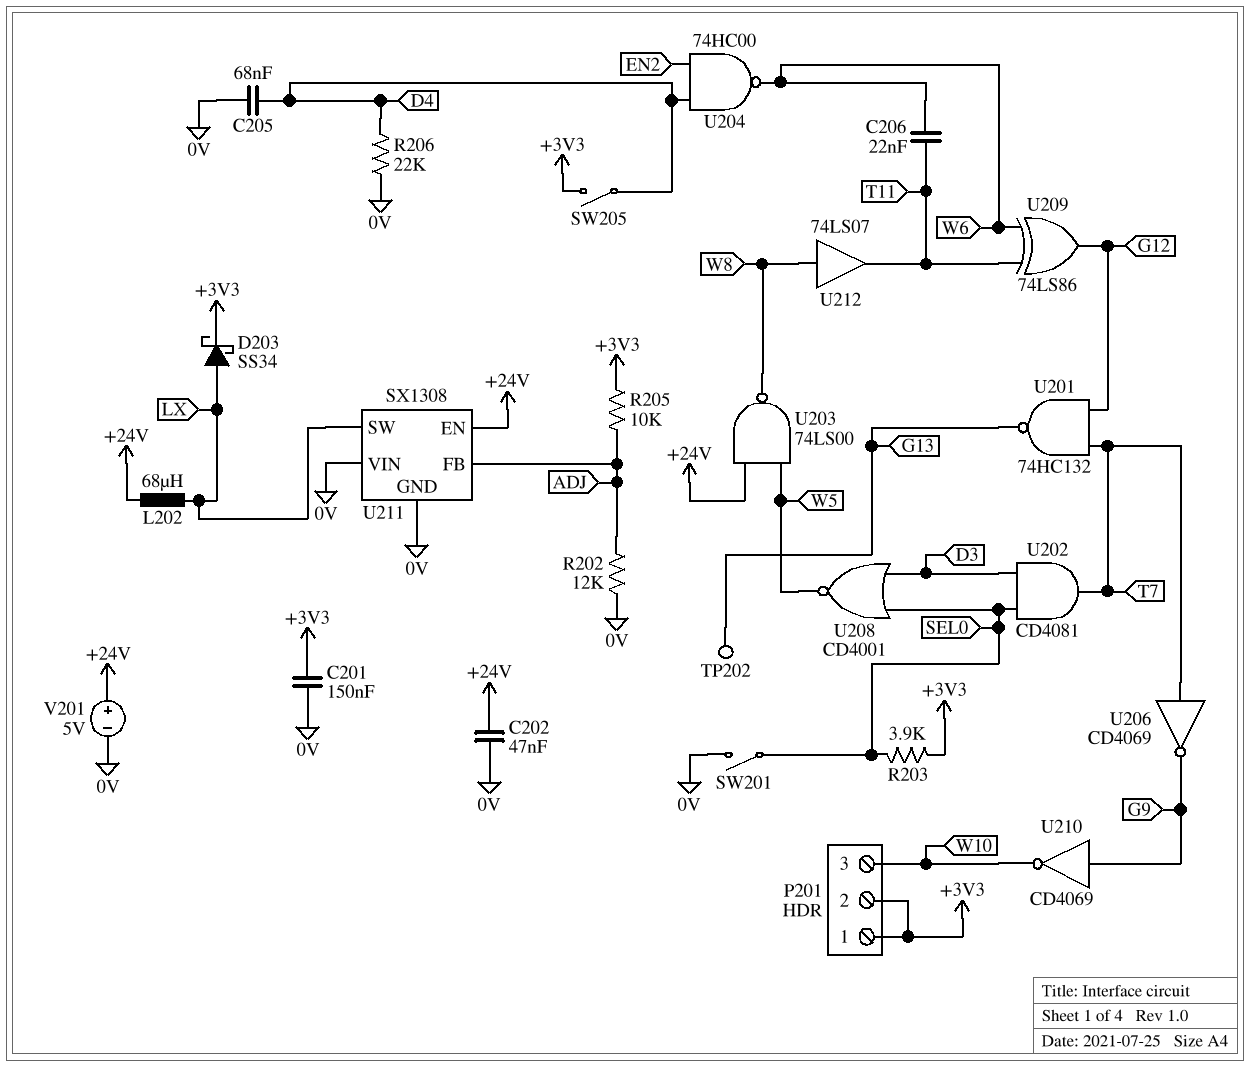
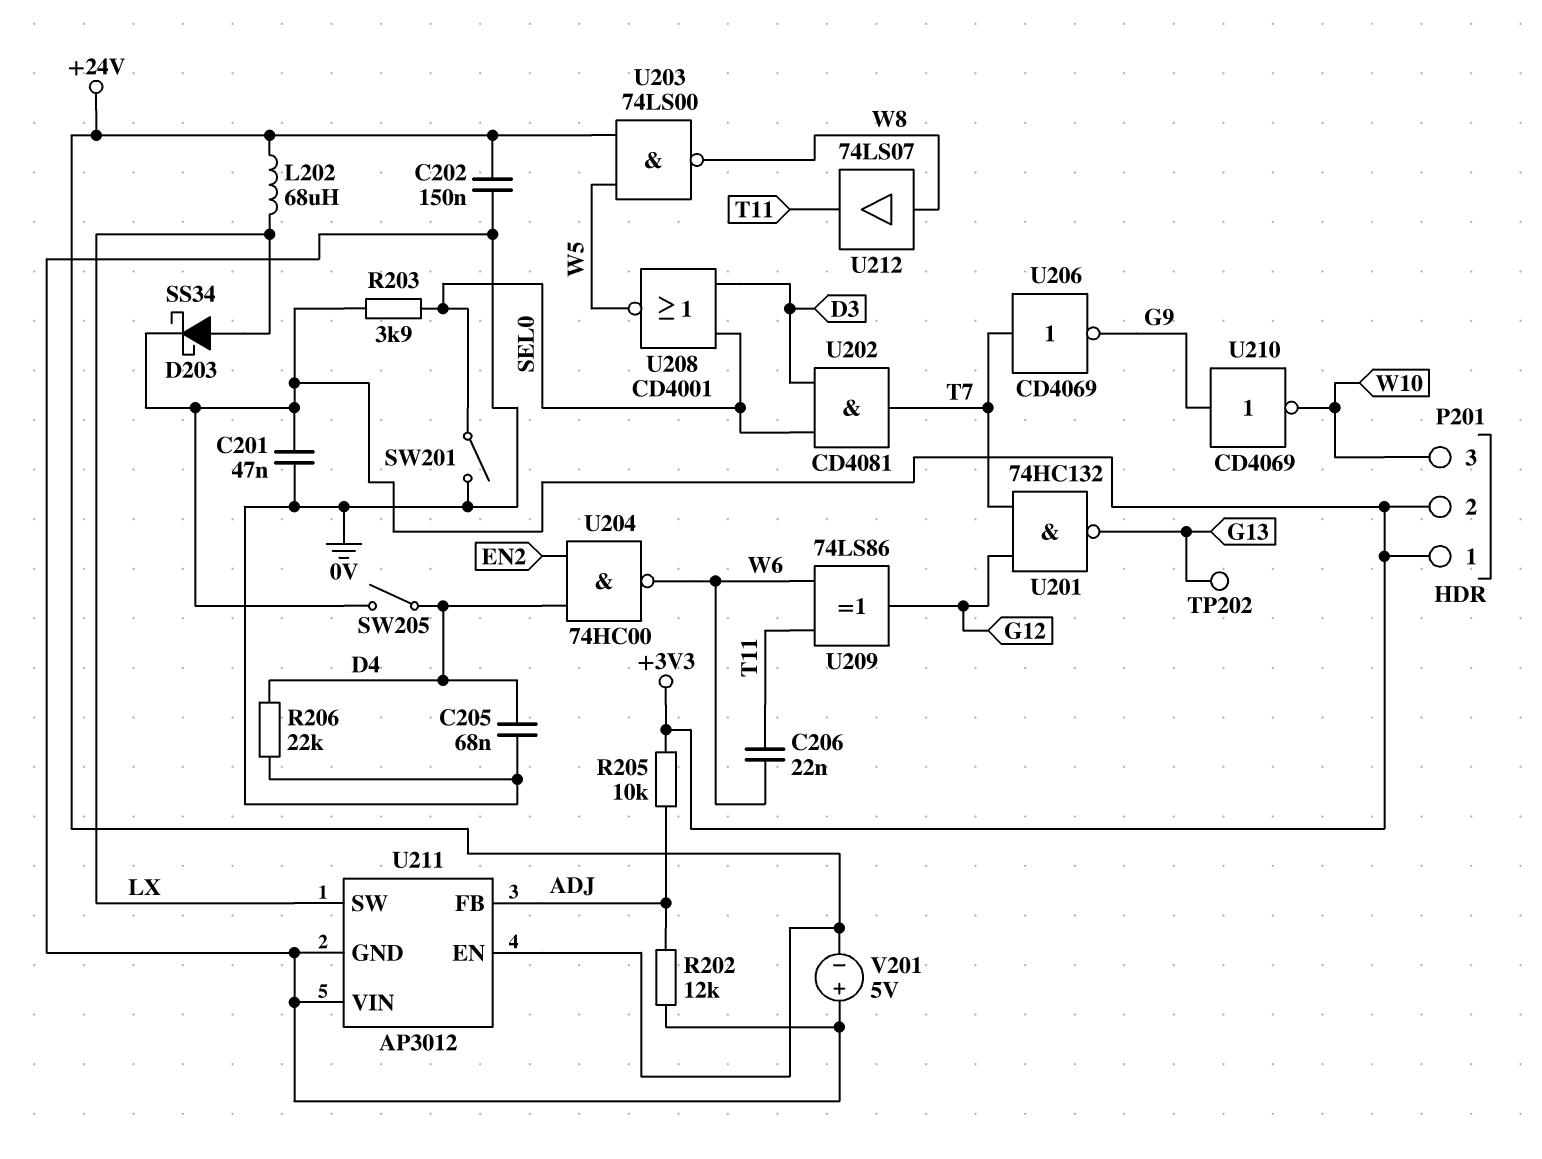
C201: 150nF (+3V3, 0V) -> 47nF (+3V3, 0V)
C202: 47nF (+24V, 0V) -> 150nF (+24V, 0V)
U211: SX1308 -> AP3012
V201: 5V (plus +24V, minus 0V) -> 5V (plus 0V, minus +24V)

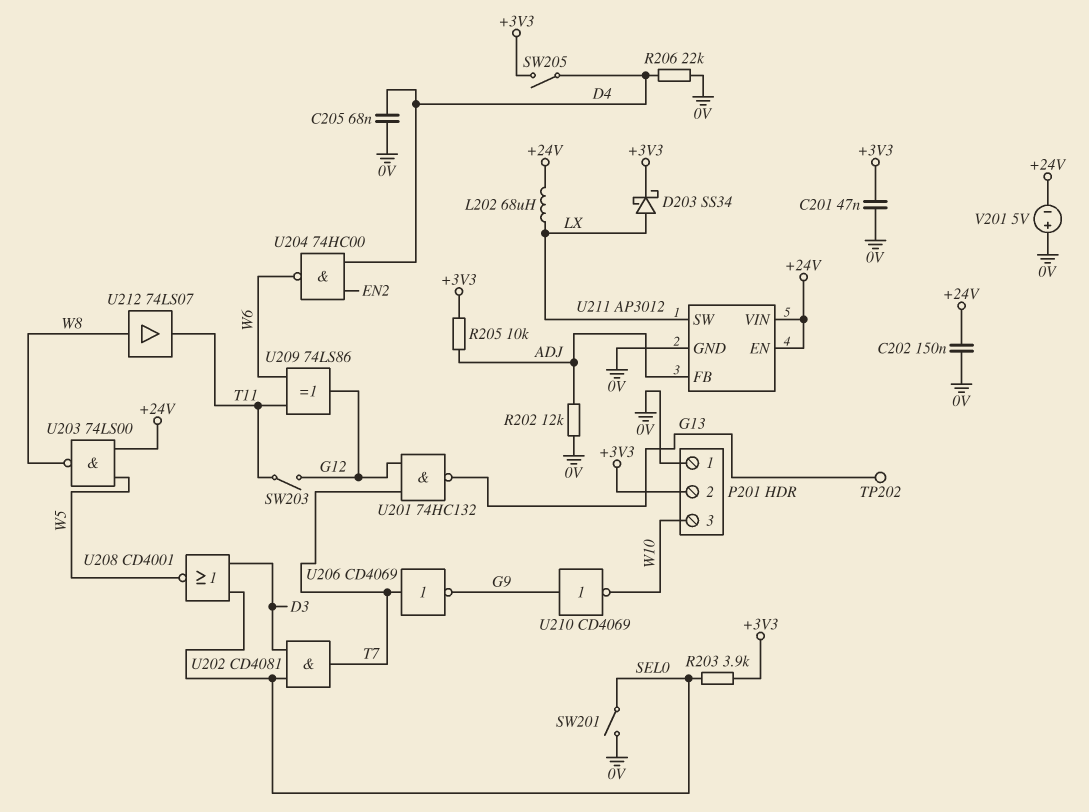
C206: 22nF (T11, W6) -> none
P201 pin 1: +3V3 -> 0V
SW203: none -> switch (G12, T11)
U211 pin VIN: 0V -> +24V

